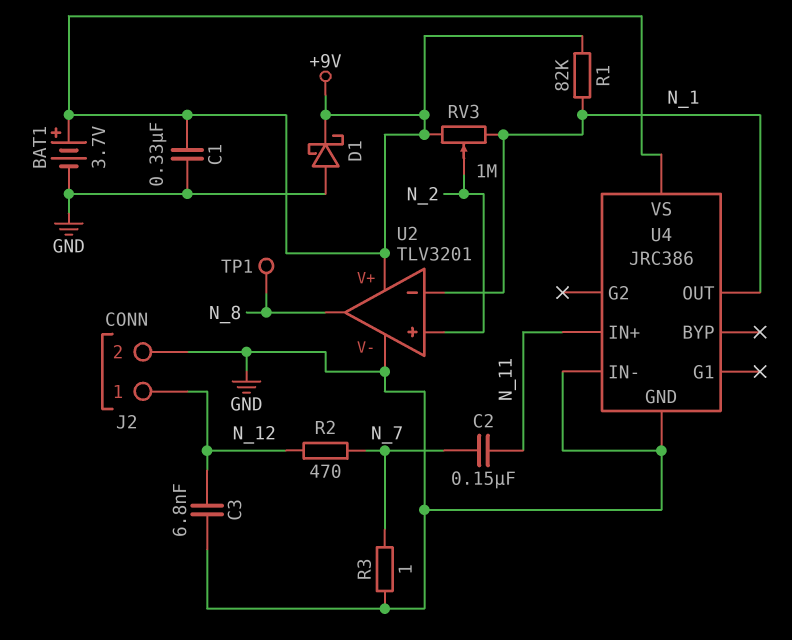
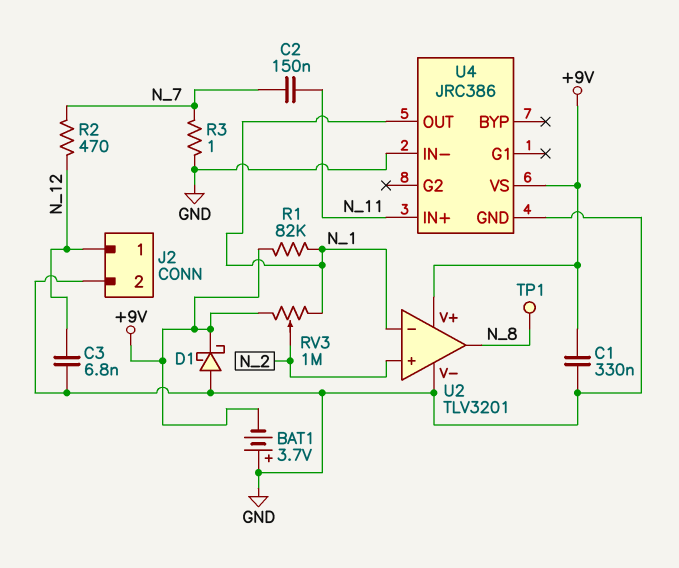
BAT1: 3.7V (plus +9V, minus GND) -> 3.7V (plus GND, minus +9V)

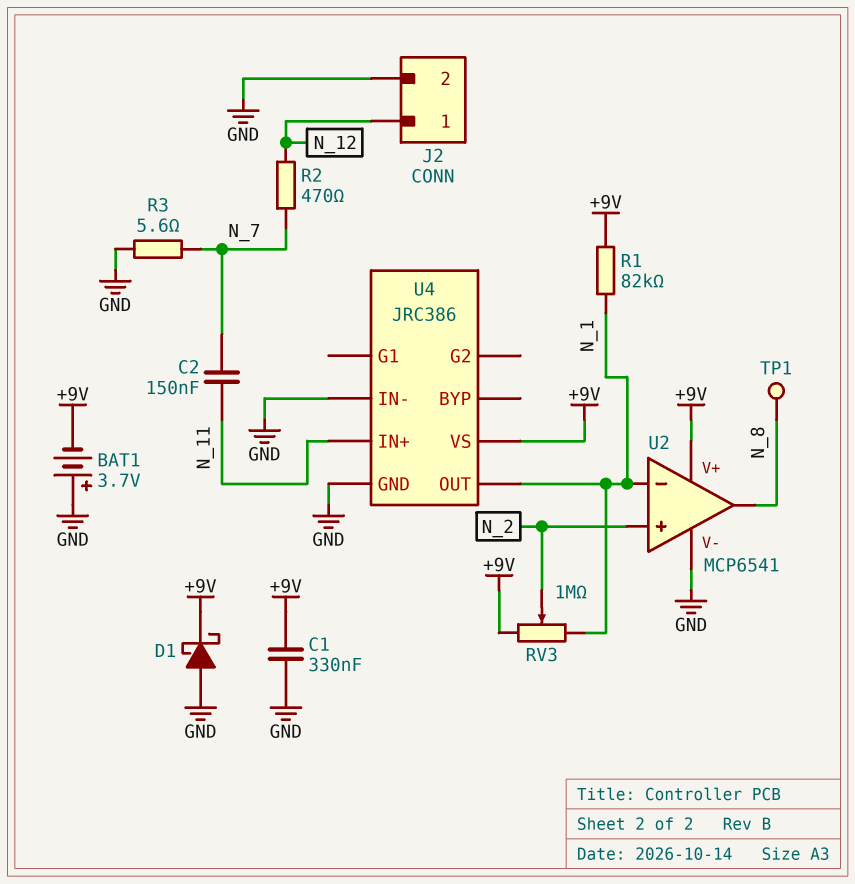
C3: 6.8nF (GND, N_12) -> none
R3: 1 (GND, N_7) -> 5.6 (GND, N_7)
U2: TLV3201 -> MCP6541

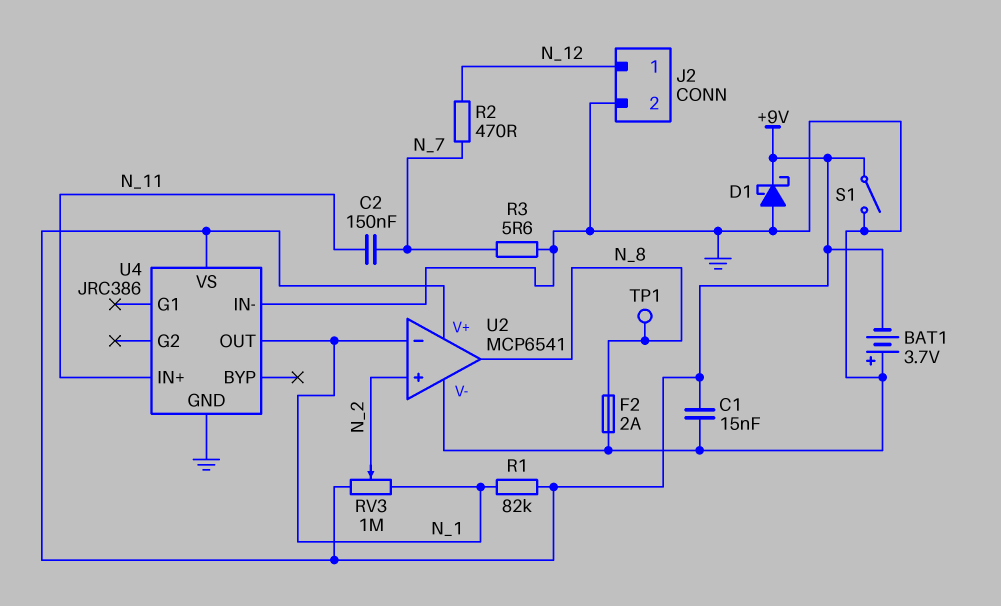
C1: 330nF (+9V, GND) -> 15nF (+9V, GND)
F2: none -> 2A (GND, N_8)
S1: none -> switch (+9V, GND)

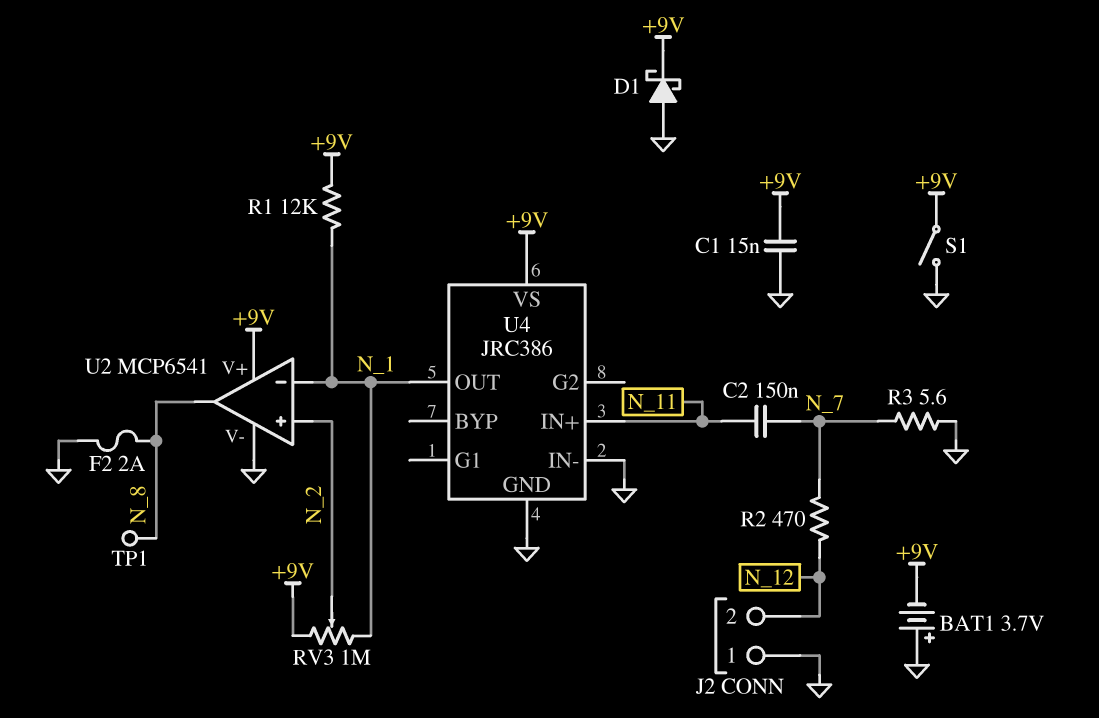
J2 pin 1: N_12 -> GND
J2 pin 2: GND -> N_12
R1: 82k (+9V, N_1) -> 12k (+9V, N_1)

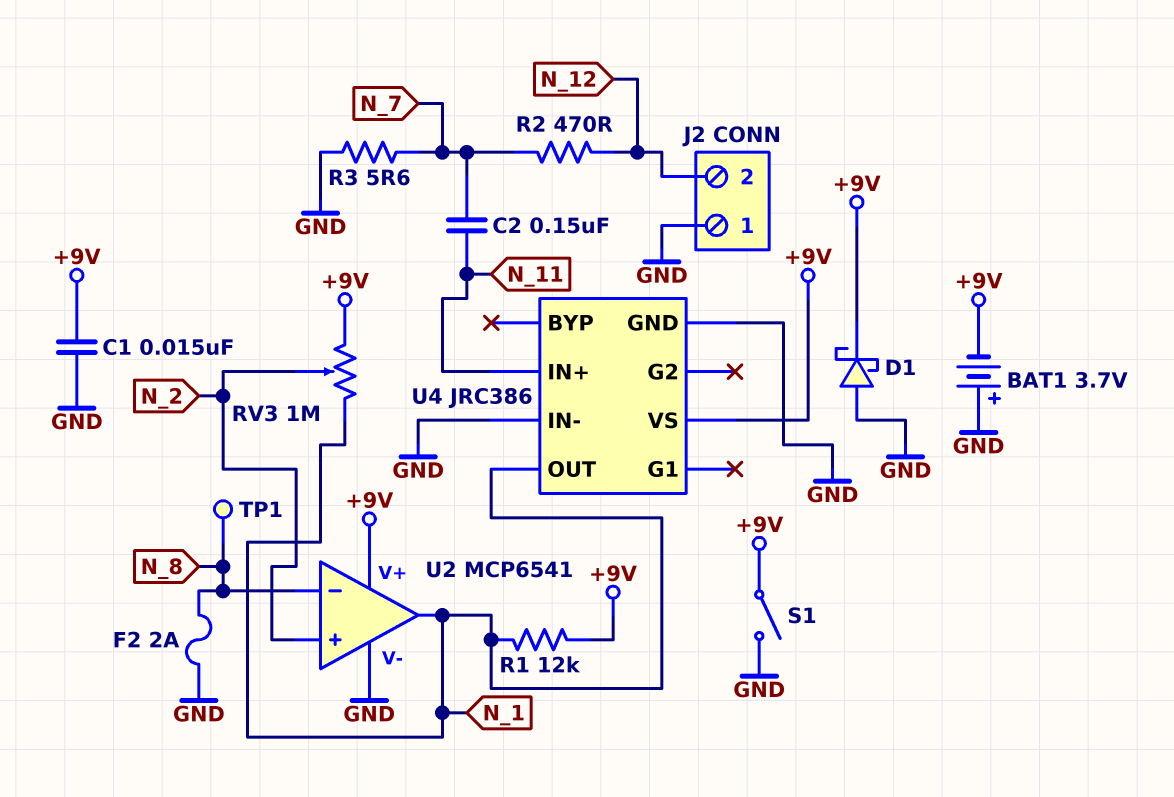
U2 pin in-: N_1 -> N_8
U2 pin out: N_8 -> N_1

